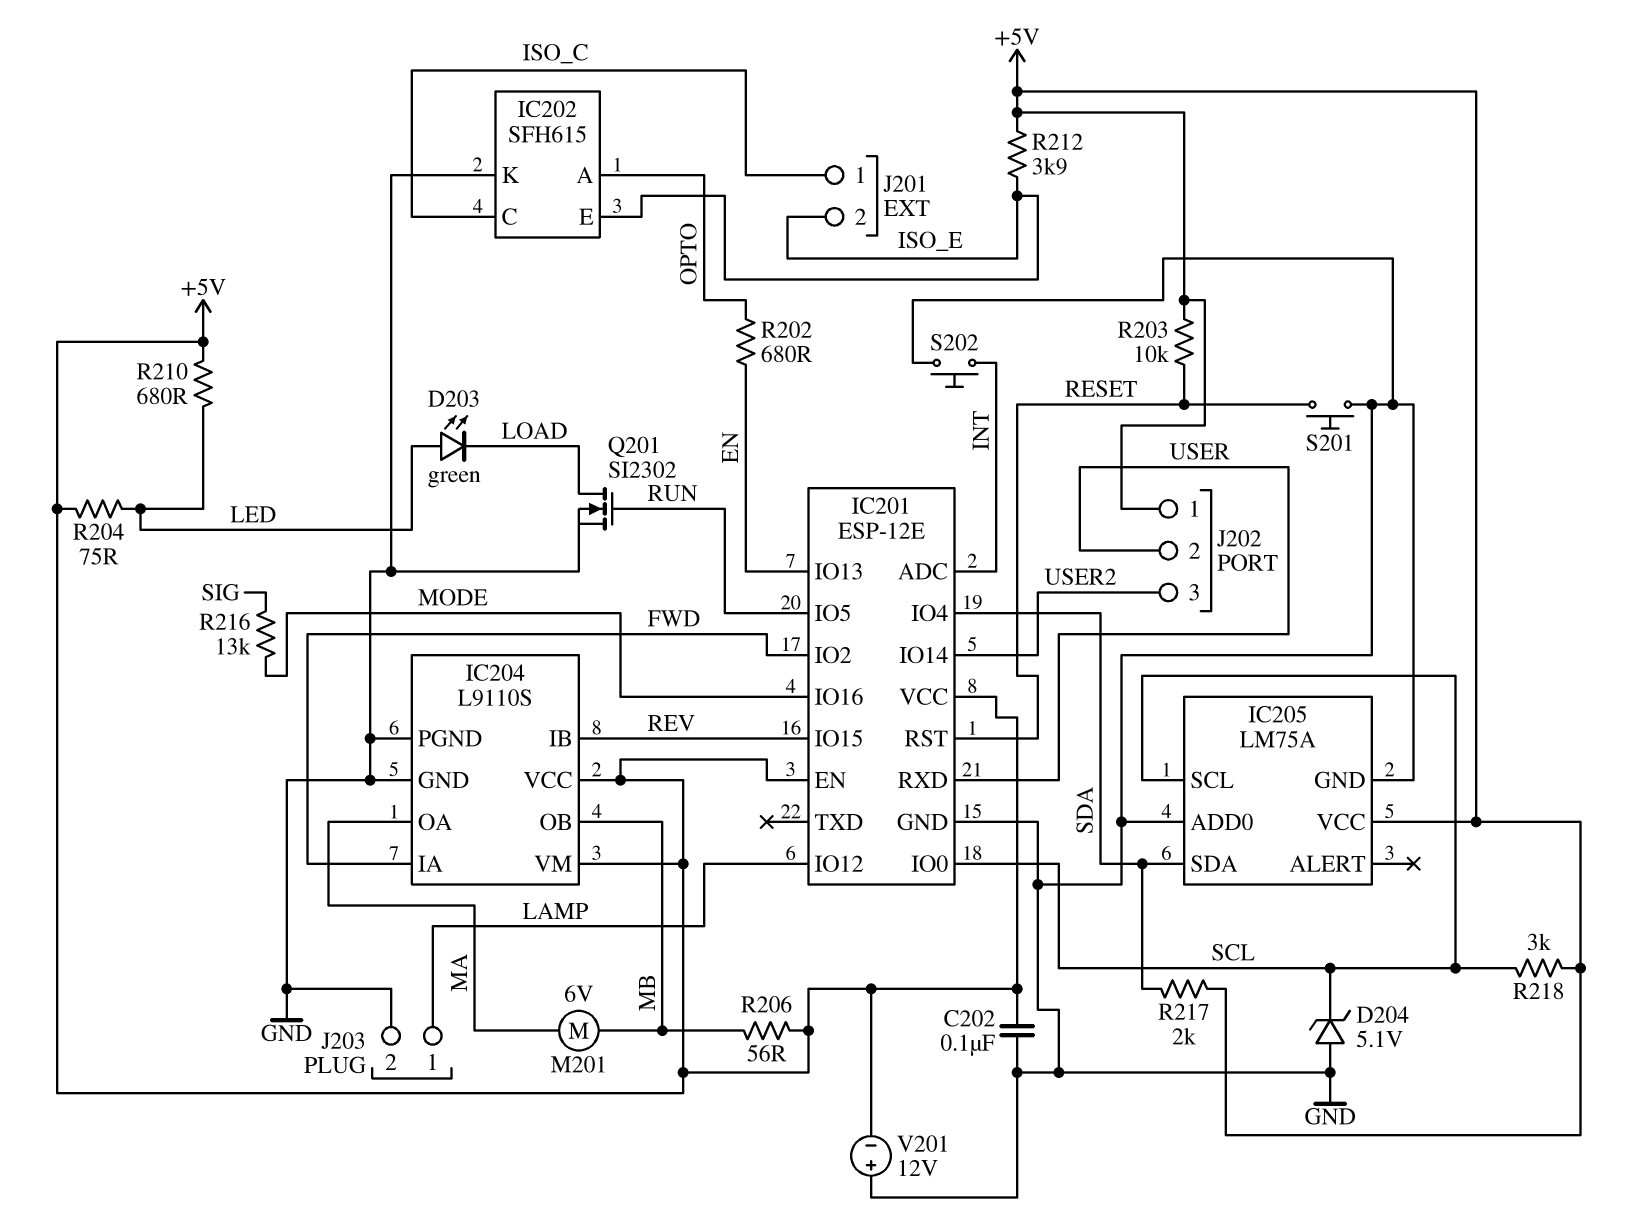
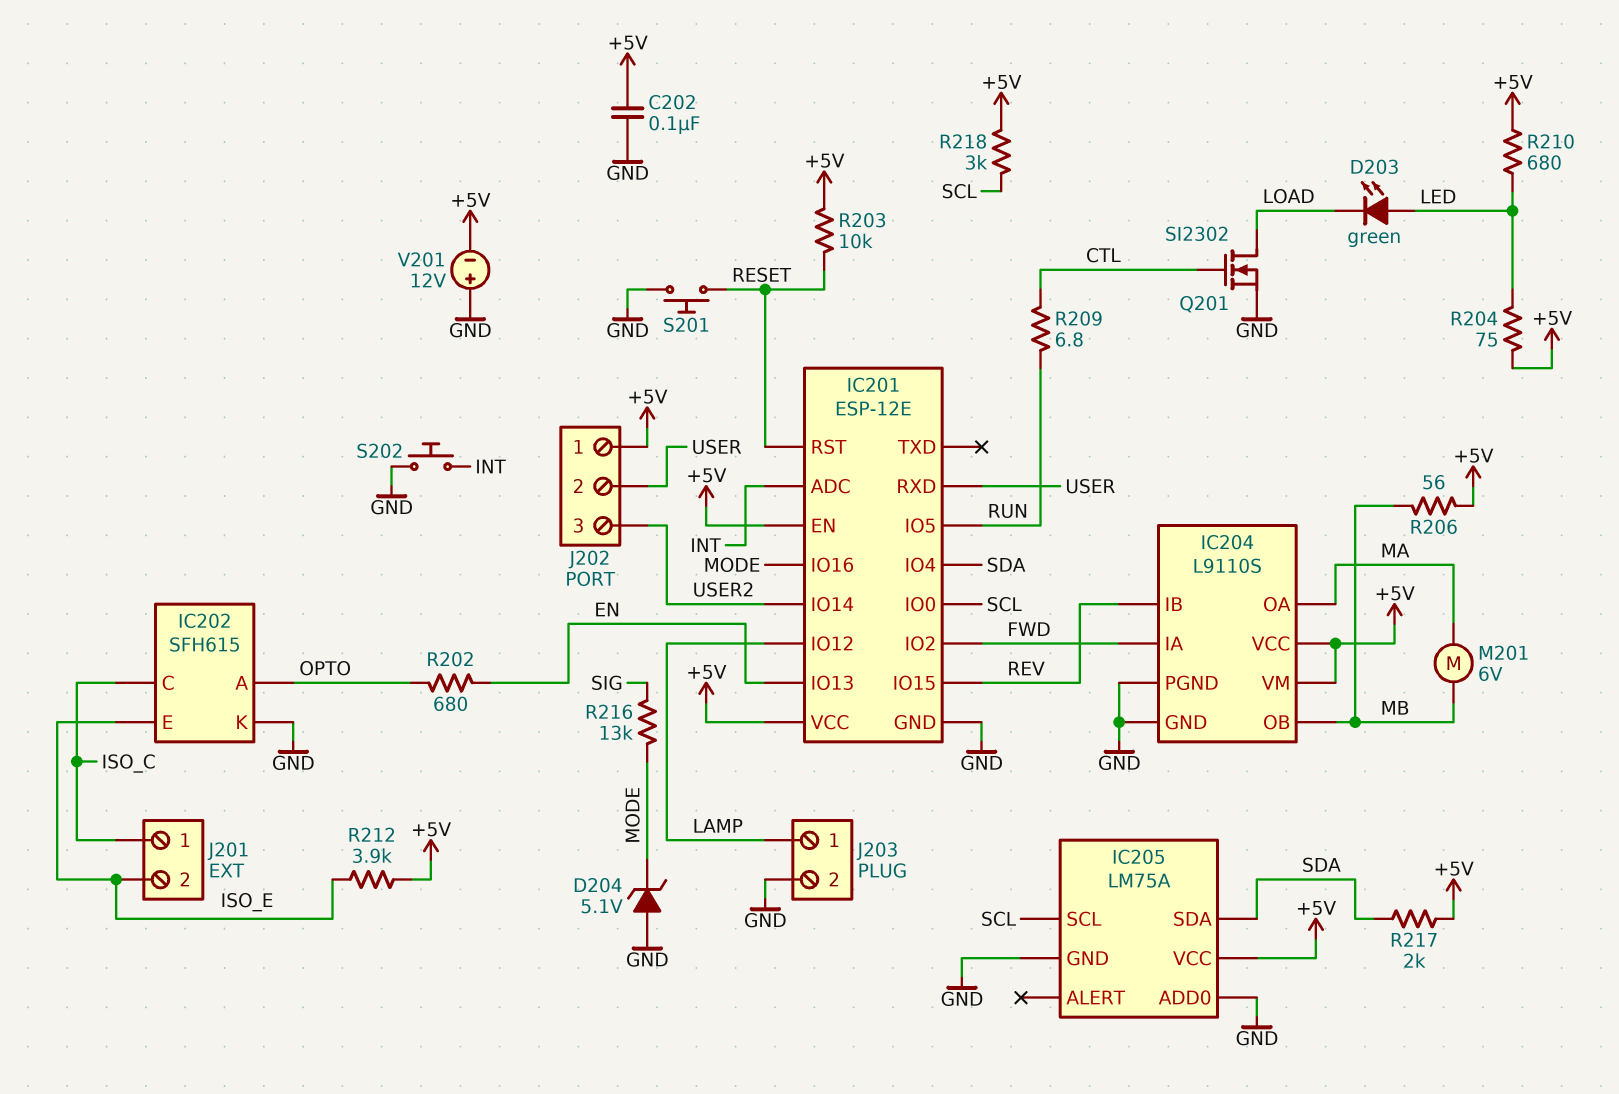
D204: zener 5.1V (A GND, K SCL) -> zener 5.1V (A GND, K MODE)
Q201: NMOS SI2302 (G RUN, D LOAD, S GND) -> NMOS SI2302 (G CTL, D LOAD, S GND)
R209: none -> 6.8 (CTL, RUN)

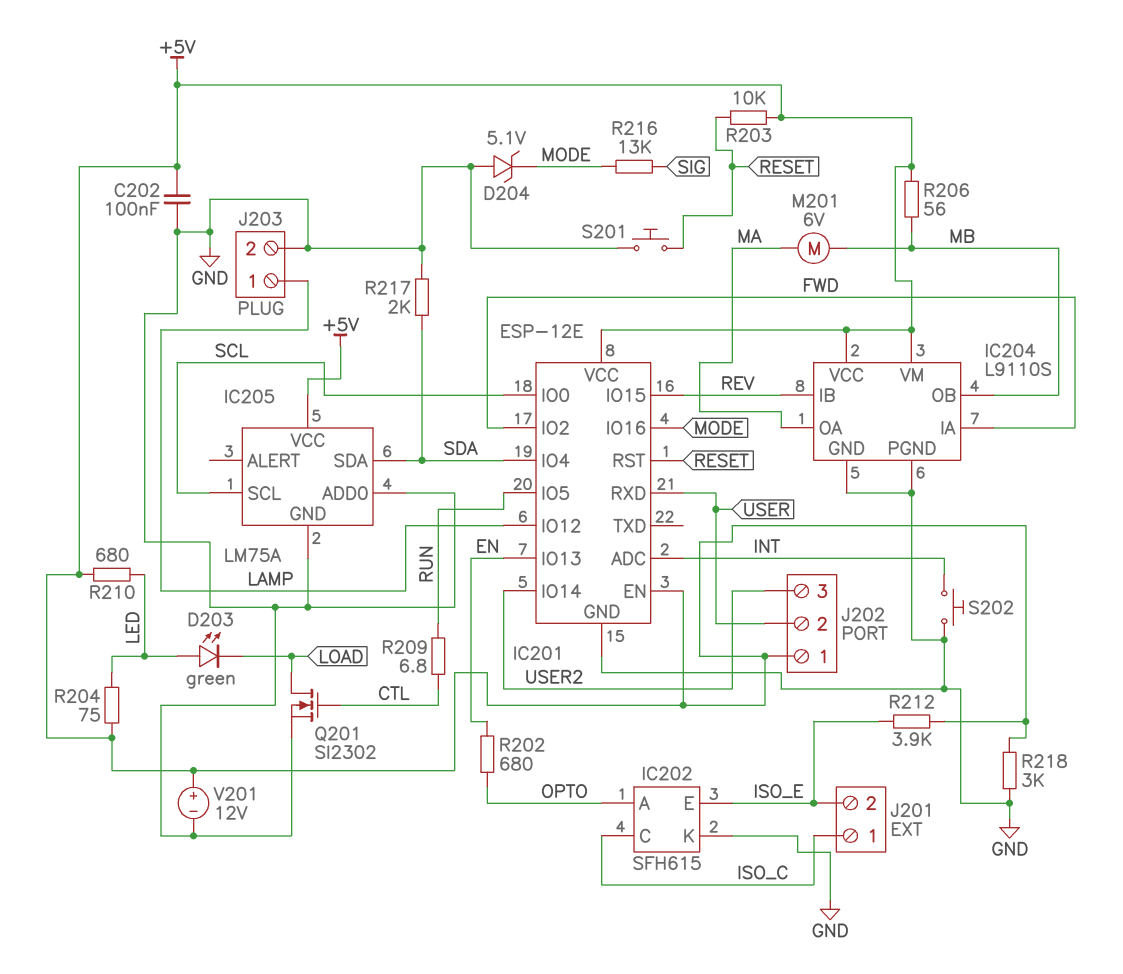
R217: 2k (+5V, SDA) -> 2k (GND, SDA)
R218: 3k (+5V, SCL) -> 3k (+5V, GND)
V201: 12V (plus GND, minus +5V) -> 12V (plus +5V, minus GND)

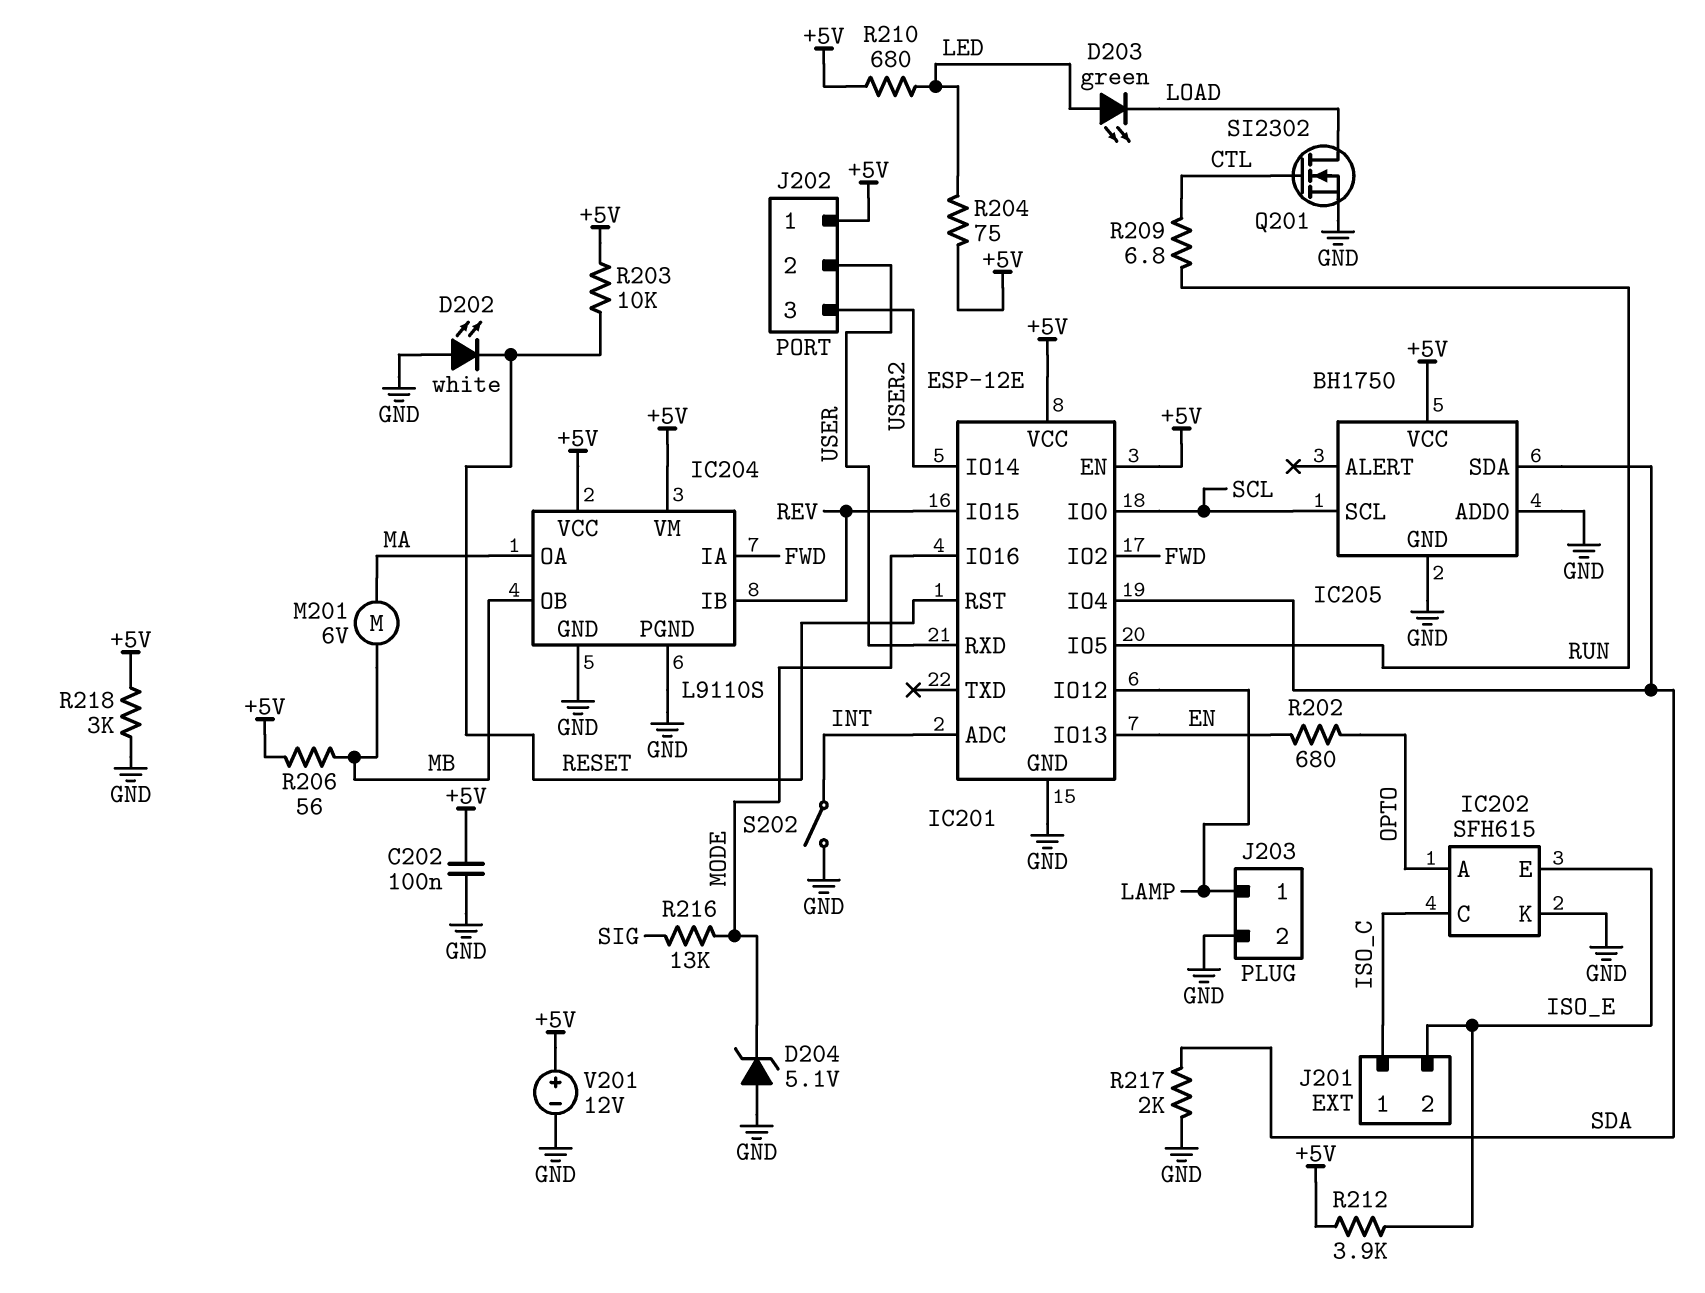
D202: none -> LED white (A GND, K RESET)
IC205: LM75A -> BH1750
S201: button (GND, RESET) -> none
S202: button (GND, INT) -> switch (GND, INT)

